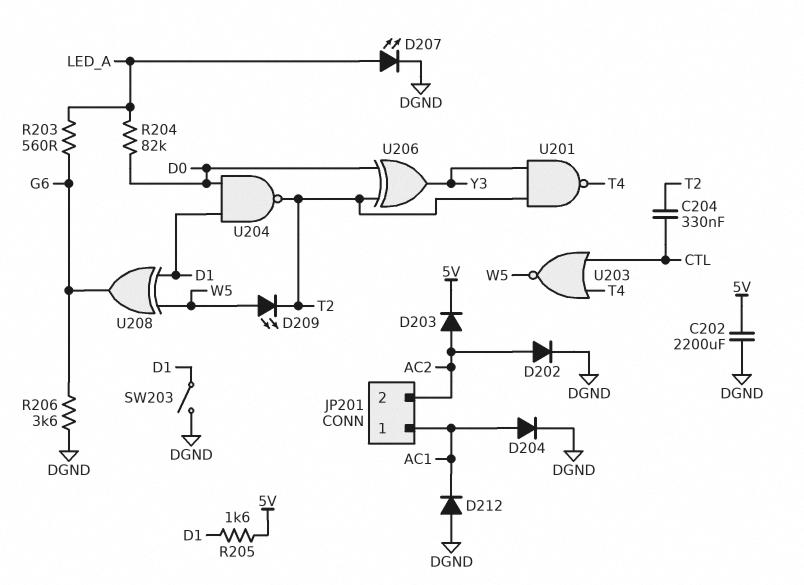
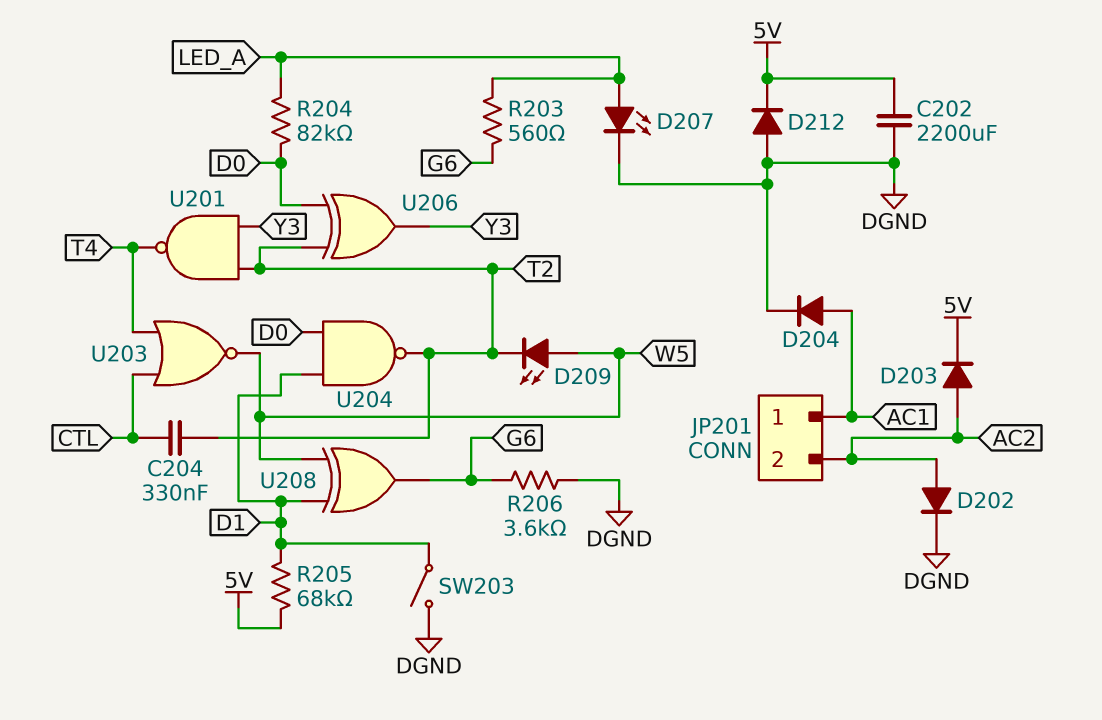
D212: diode (A DGND, K AC1) -> diode (A DGND, K 5V)
R205: 1.6k (5V, D1) -> 68k (5V, D1)

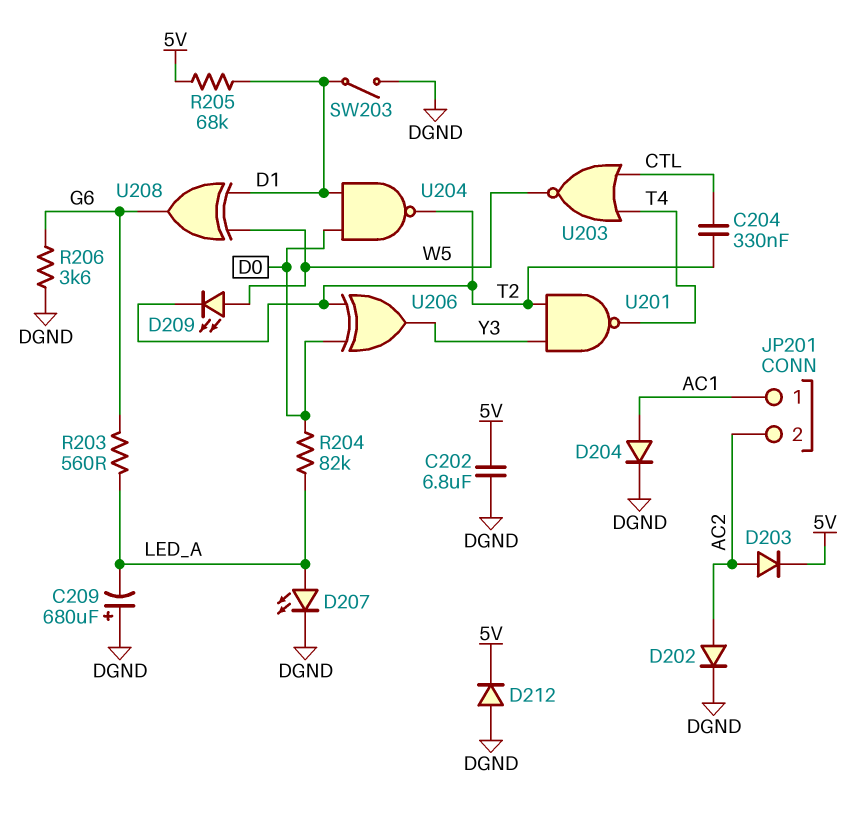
C202: 2200uF (5V, DGND) -> 6.8uF (5V, DGND)
C209: none -> 680uF (plus DGND, minus LED_A)

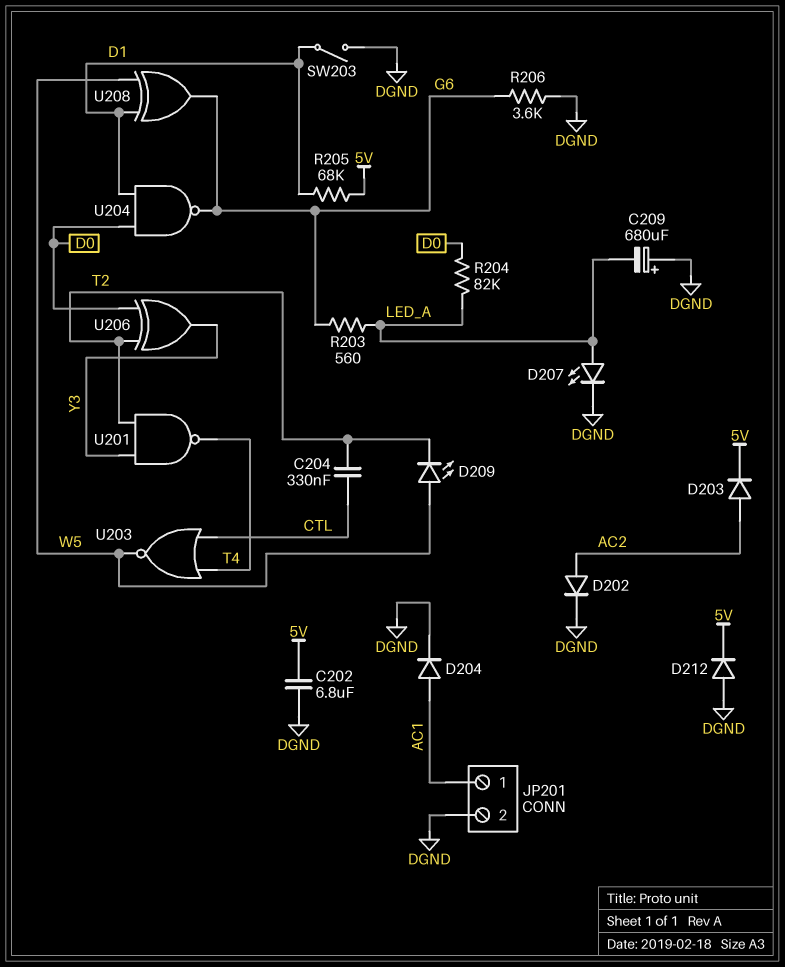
JP201 pin 2: AC2 -> DGND
U204: NAND (in D0, in D1, out T2) -> NAND (in D0, in D1, out G6)

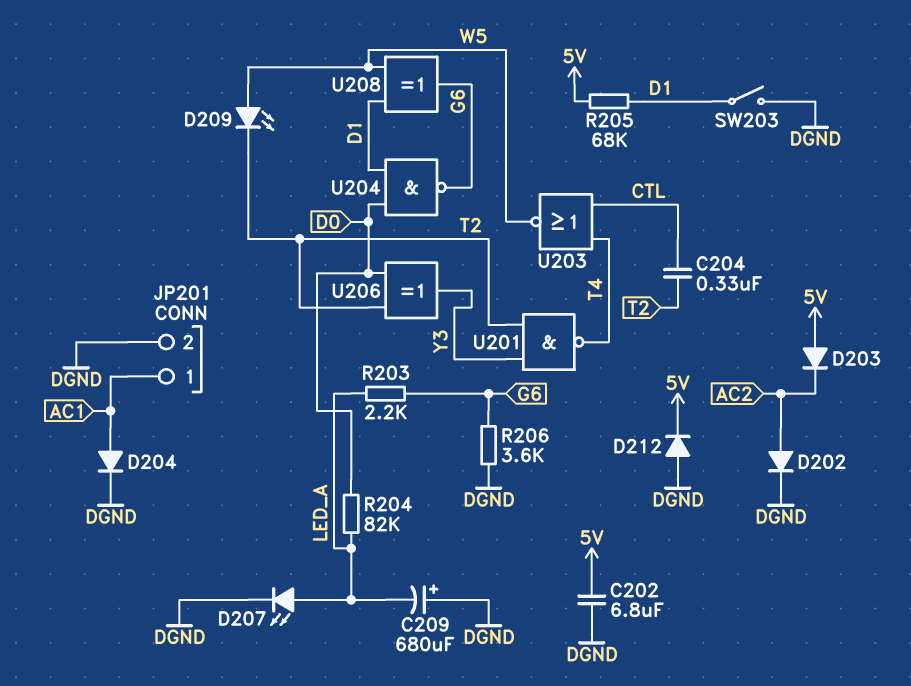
D203: diode (A AC2, K 5V) -> diode (A 5V, K AC2)
R203: 560 (G6, LED_A) -> 2.2k (G6, LED_A)

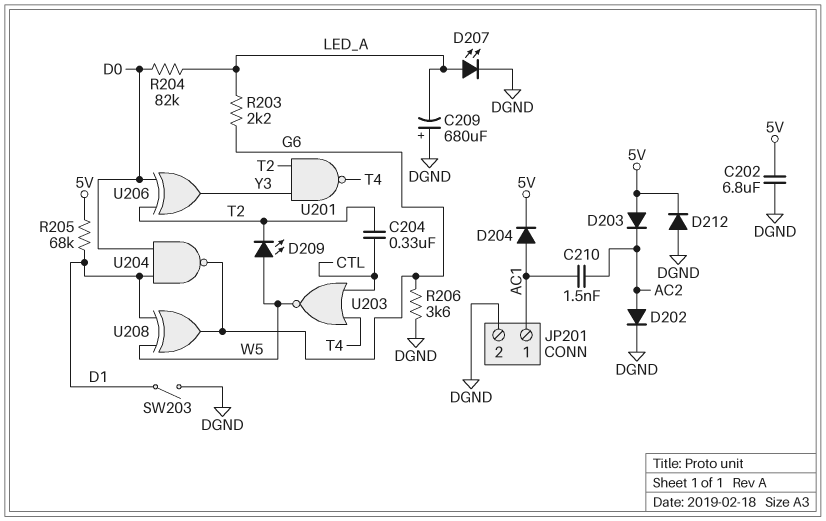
C210: none -> 1.5nF (AC1, AC2)
D204: diode (A AC1, K DGND) -> diode (A AC1, K 5V)

